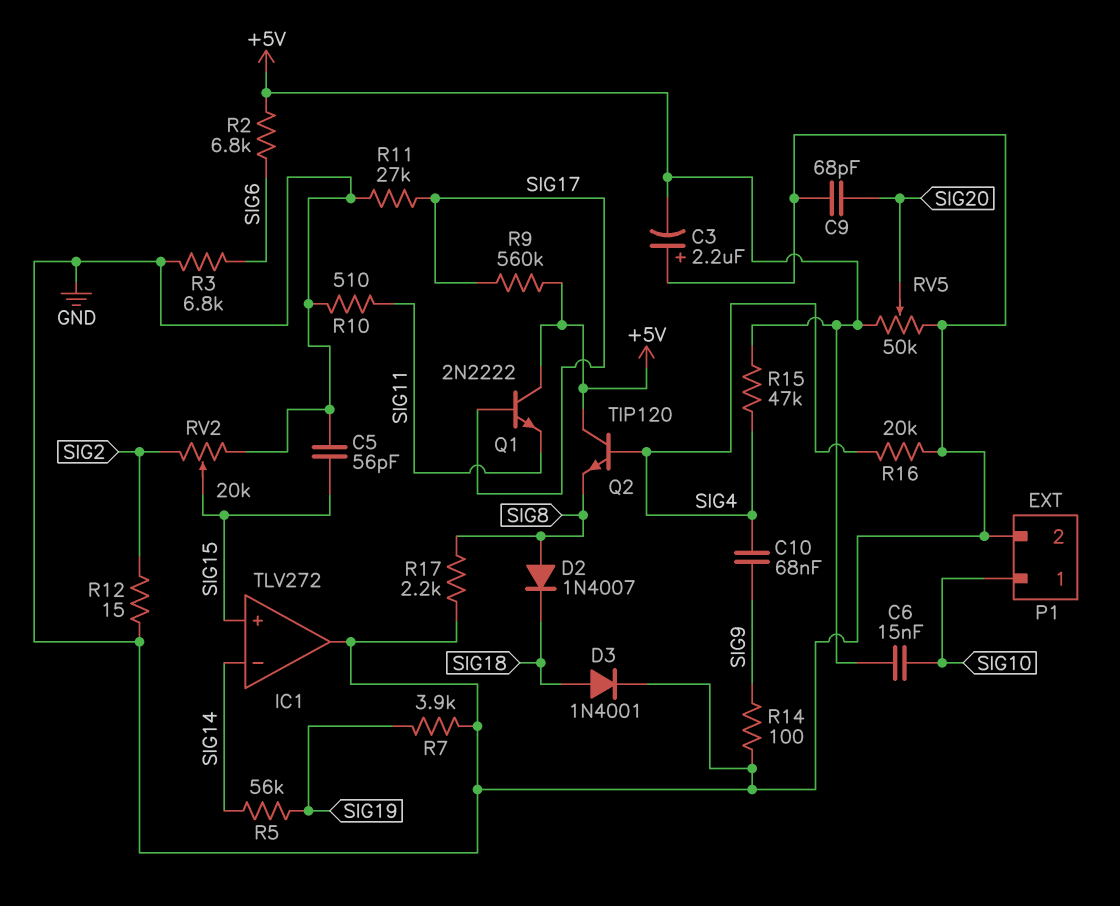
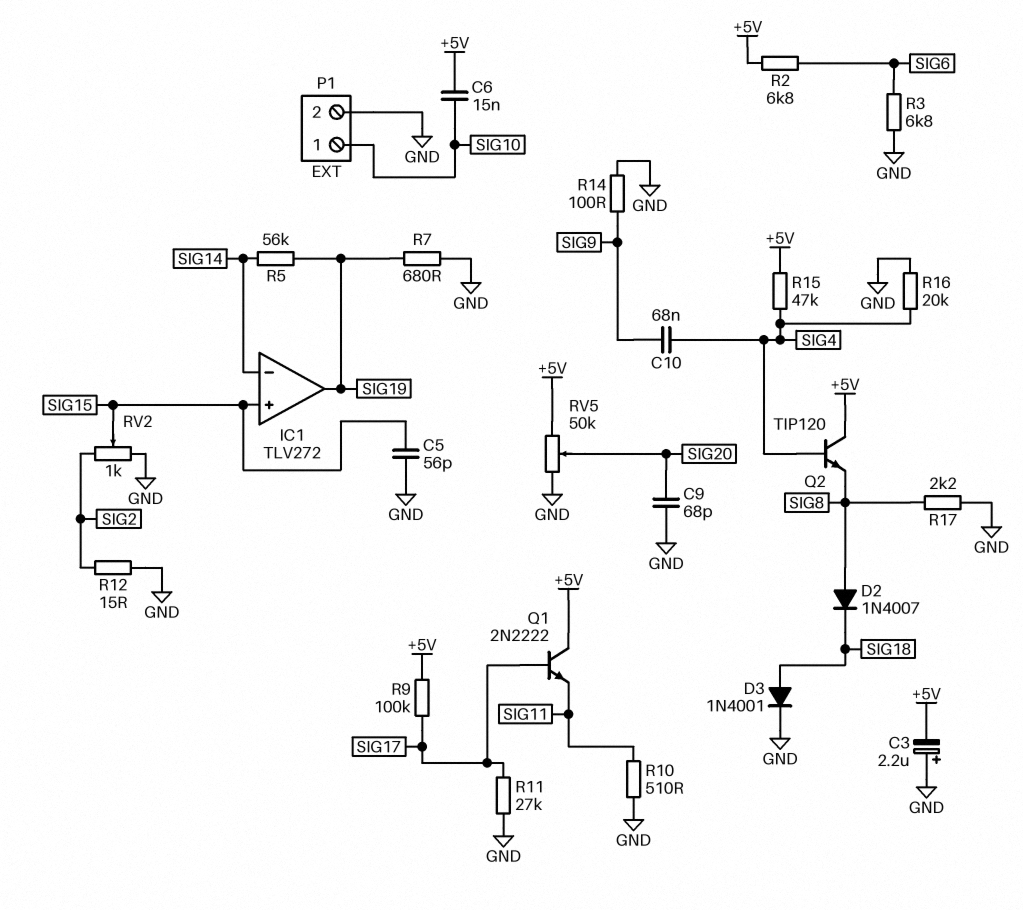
IC1 pin out: GND -> SIG19
R7: 3.9k (GND, SIG19) -> 680 (GND, SIG19)
R9: 560k (+5V, SIG17) -> 100k (+5V, SIG17)
RV2: 20k (GND, SIG2, wiper SIG15) -> 1k (GND, SIG2, wiper SIG15)

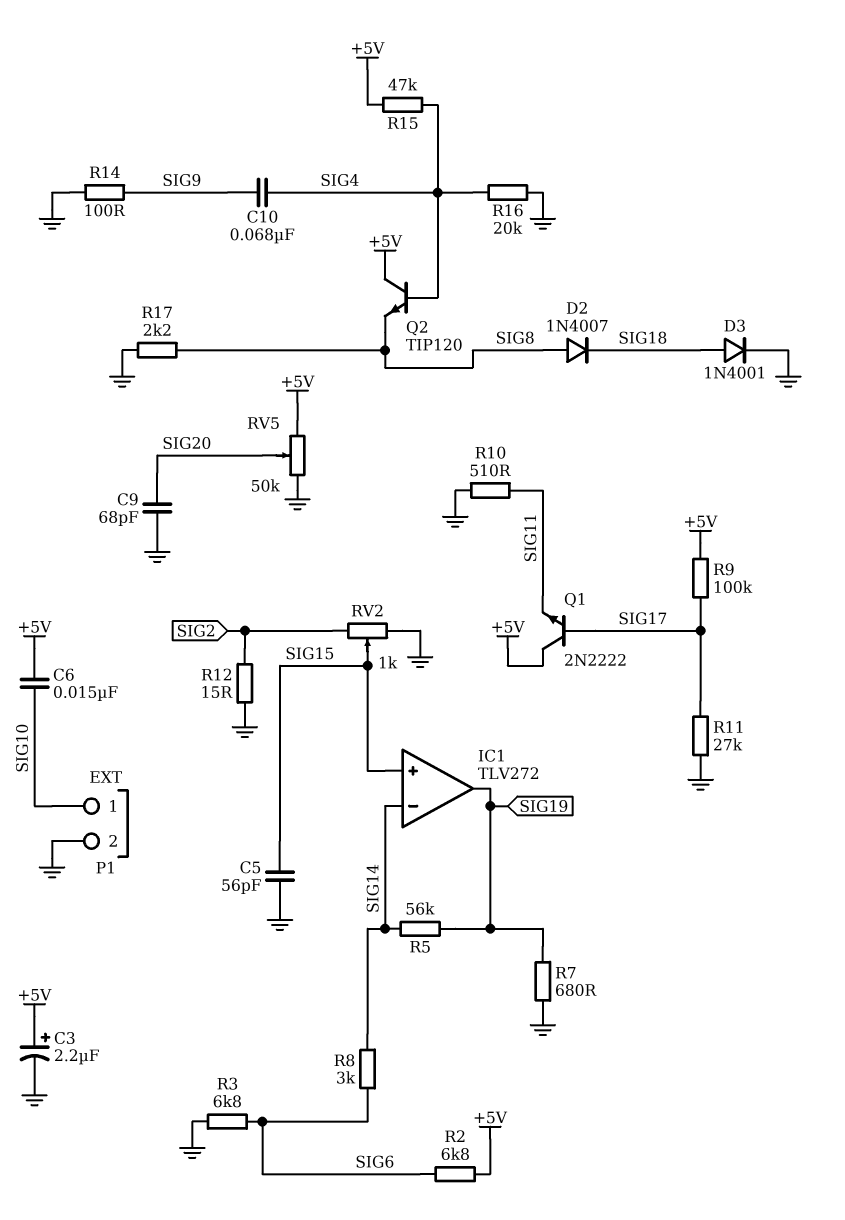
C3: 2.2uF (plus GND, minus +5V) -> 2.2uF (plus +5V, minus GND)
R8: none -> 3k (SIG6, SIG14)

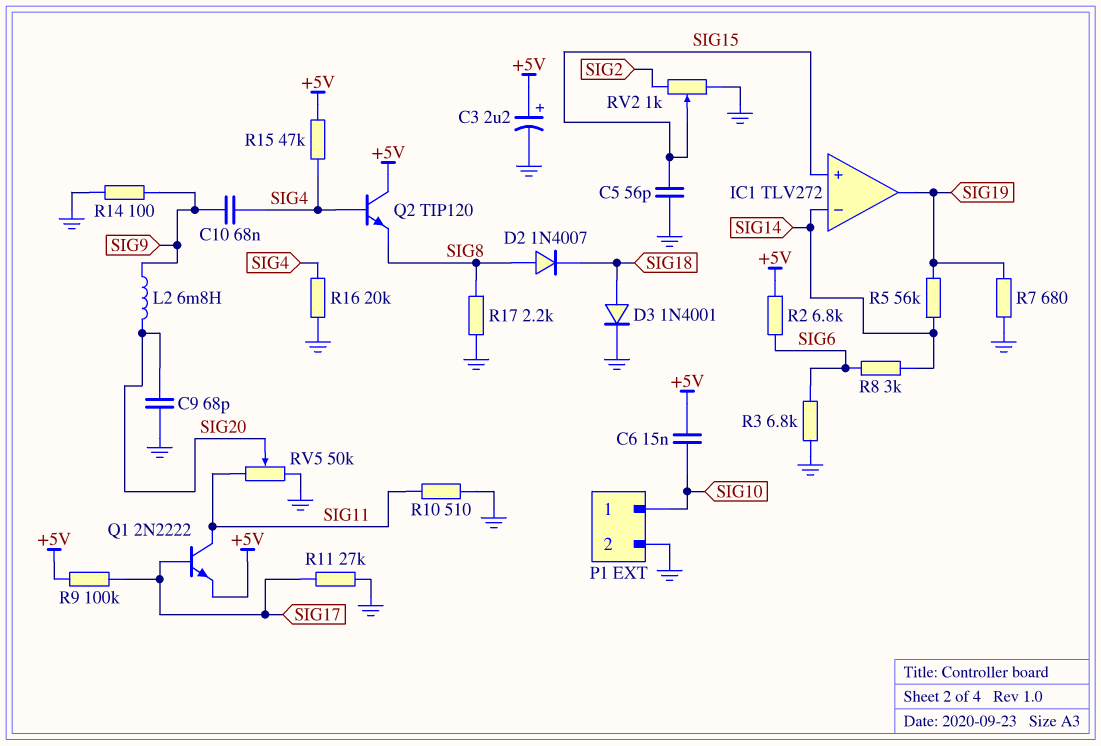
L2: none -> 6.8mH (SIG9, SIG20)
Q1: NPN 2N2222 (B SIG17, C +5V, E SIG11) -> NPN 2N2222 (B SIG17, C SIG11, E +5V)
R12: 15 (GND, SIG2) -> none
RV5: 50k (+5V, GND, wiper SIG20) -> 50k (GND, SIG11, wiper SIG20)

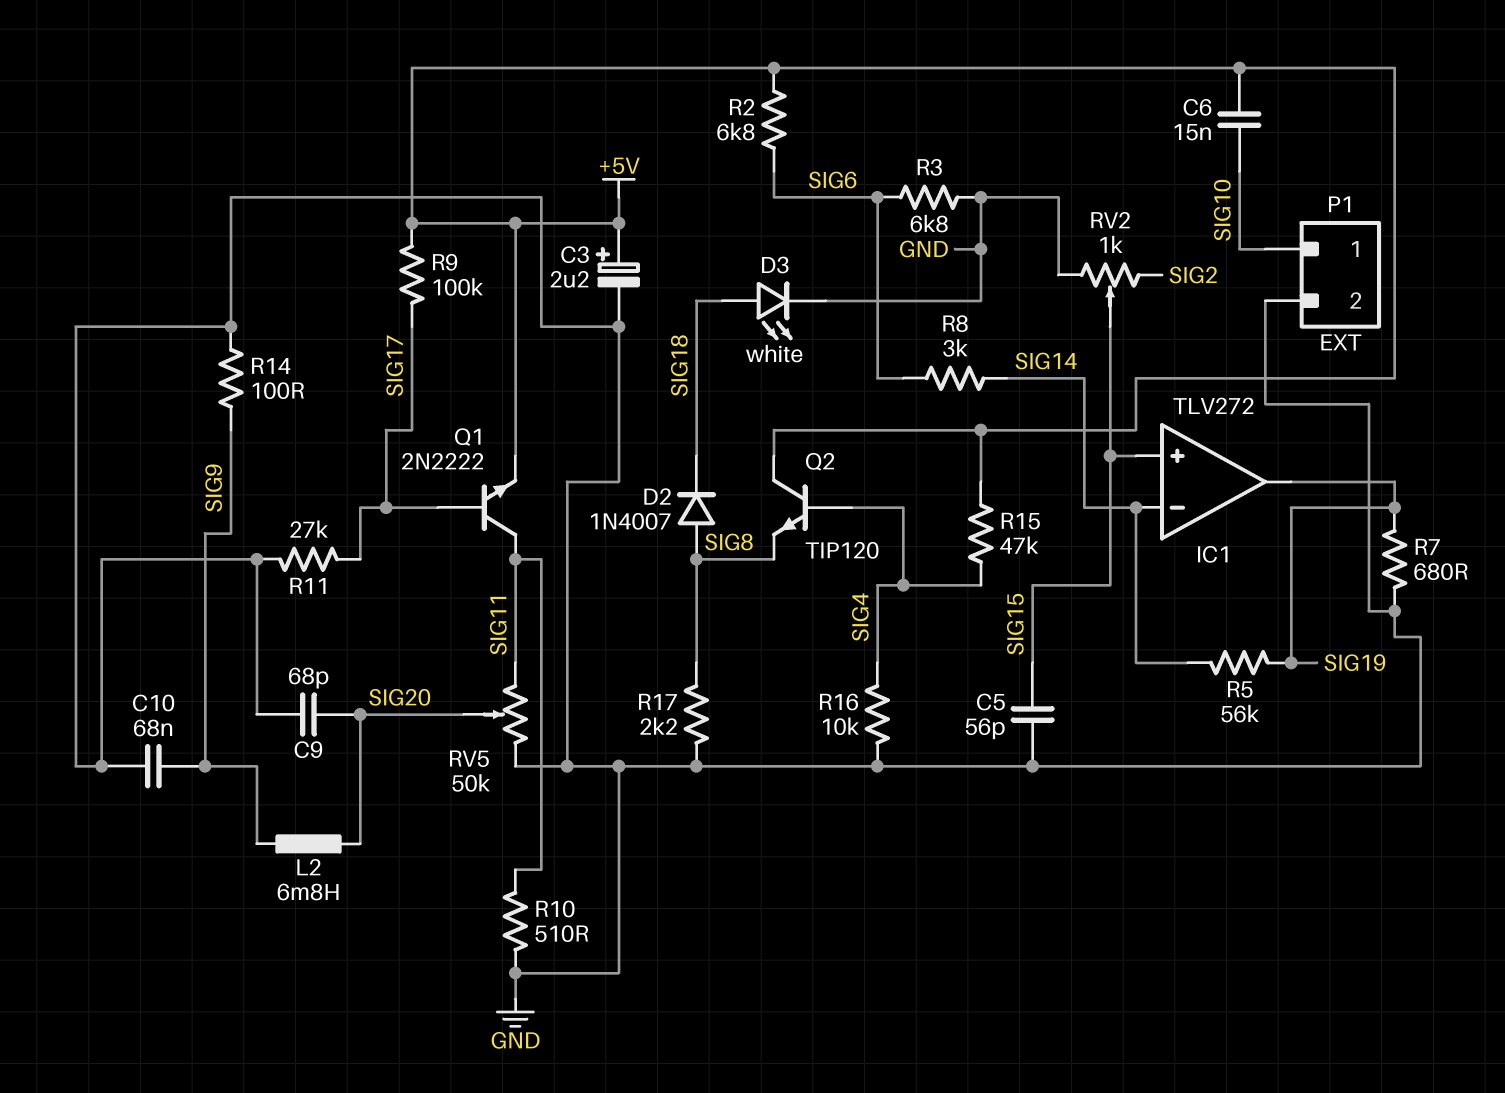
C10: 68nF (SIG4, SIG9) -> 68nF (GND, SIG9)
D3: diode 1N4001 (A SIG18, K GND) -> LED white (A SIG18, K GND)
R16: 20k (GND, SIG4) -> 10k (GND, SIG4)

